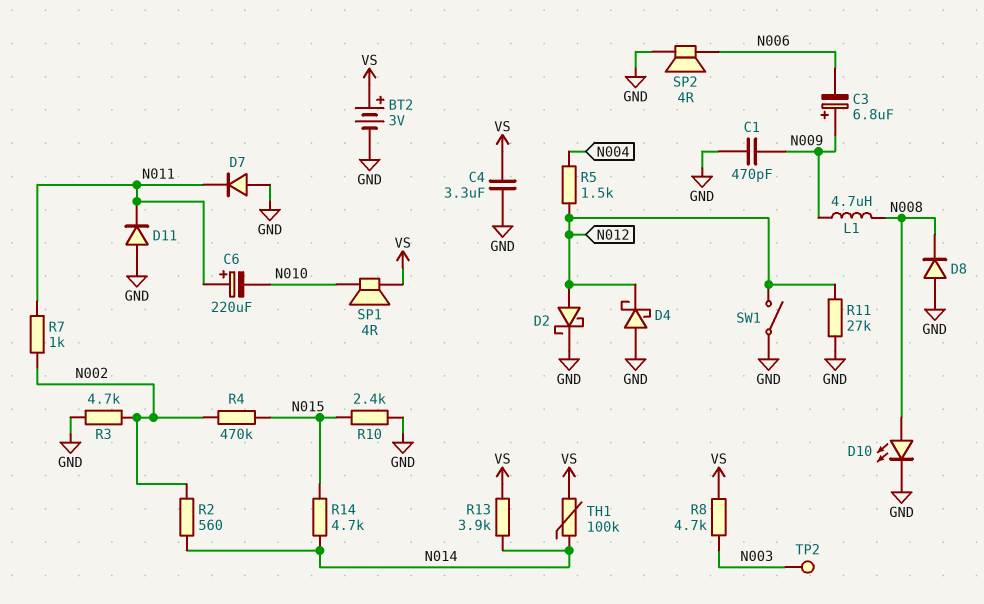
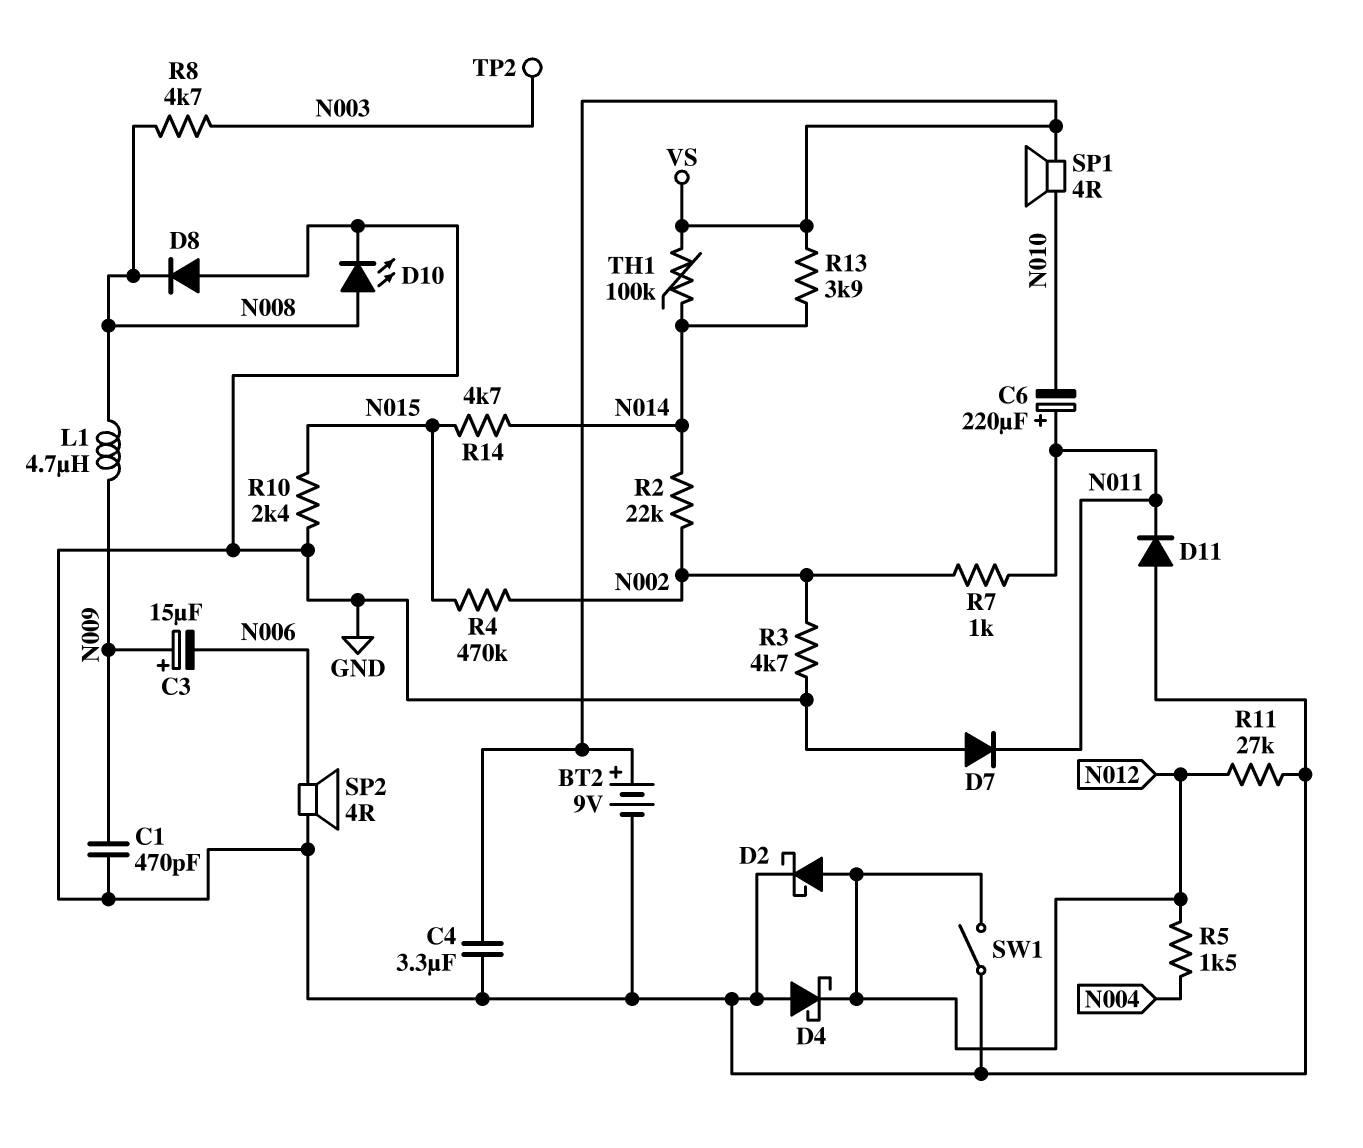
BT2: 3V (plus VS, minus GND) -> 9V (plus VS, minus GND)
C3: 6.8uF (plus N009, minus N006) -> 15uF (plus N009, minus N006)
R2: 560 (N002, N014) -> 22k (N002, N014)
R8: 4.7k (N003, VS) -> 4.7k (N003, N008)

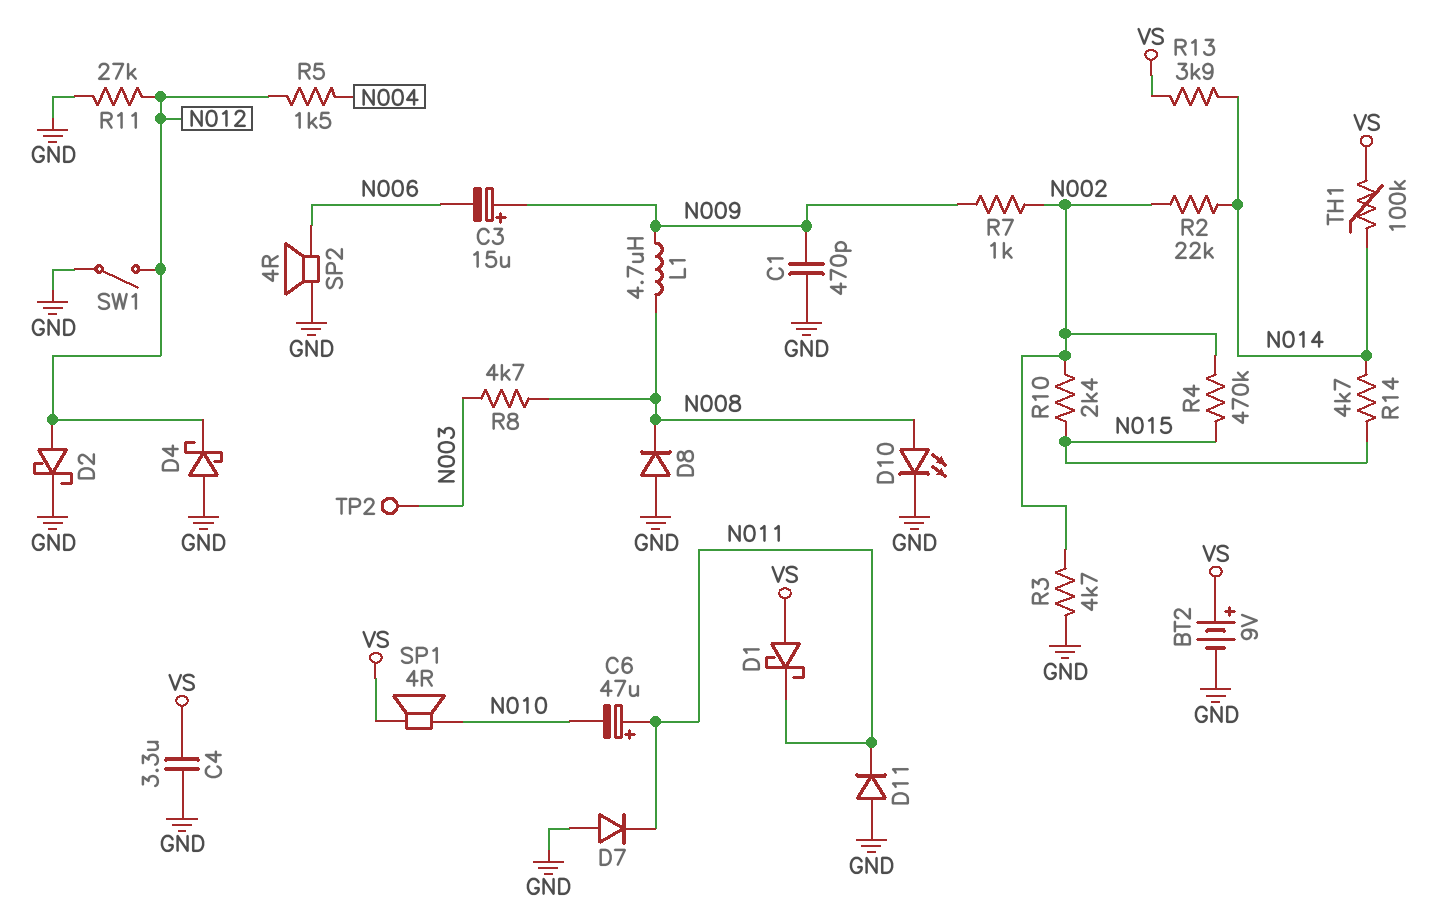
C6: 220uF (plus N011, minus N010) -> 47uF (plus N011, minus N010)
D1: none -> schottky (A VS, K N011)
R7: 1k (N002, N011) -> 1k (N002, N009)
R10: 2.4k (GND, N015) -> 2.4k (N002, N015)

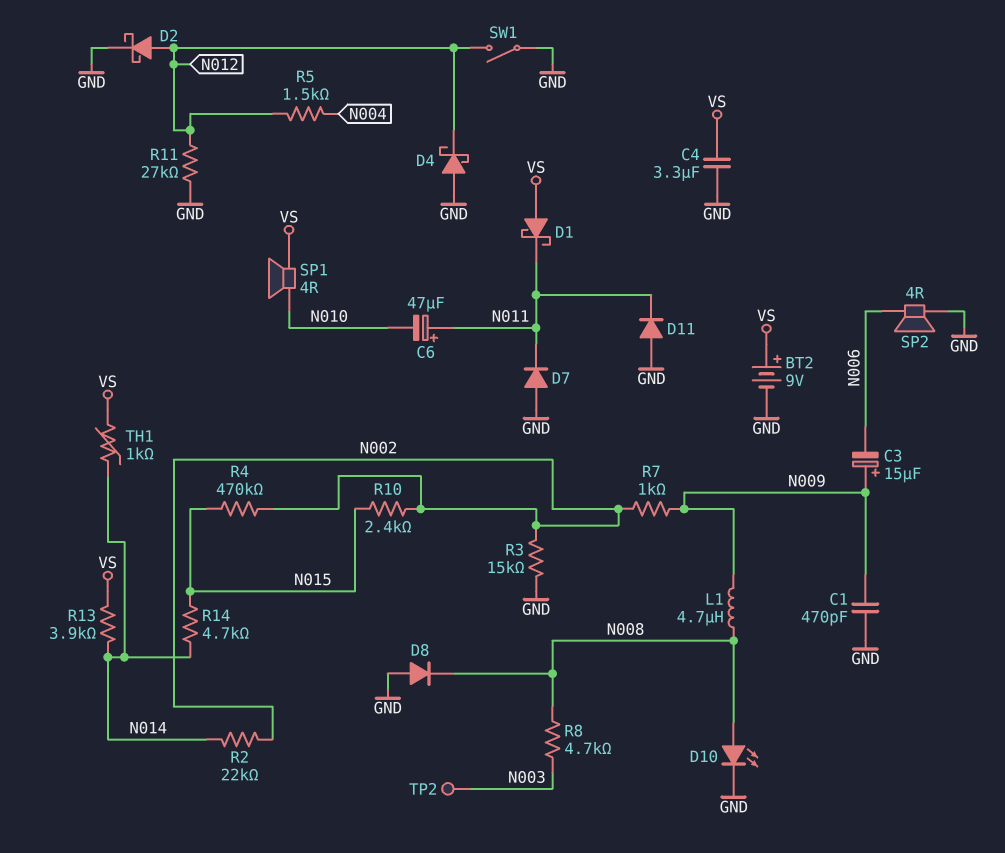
R3: 4.7k (GND, N002) -> 15k (GND, N002)
TH1: 100k (N014, VS) -> 1k (N014, VS)

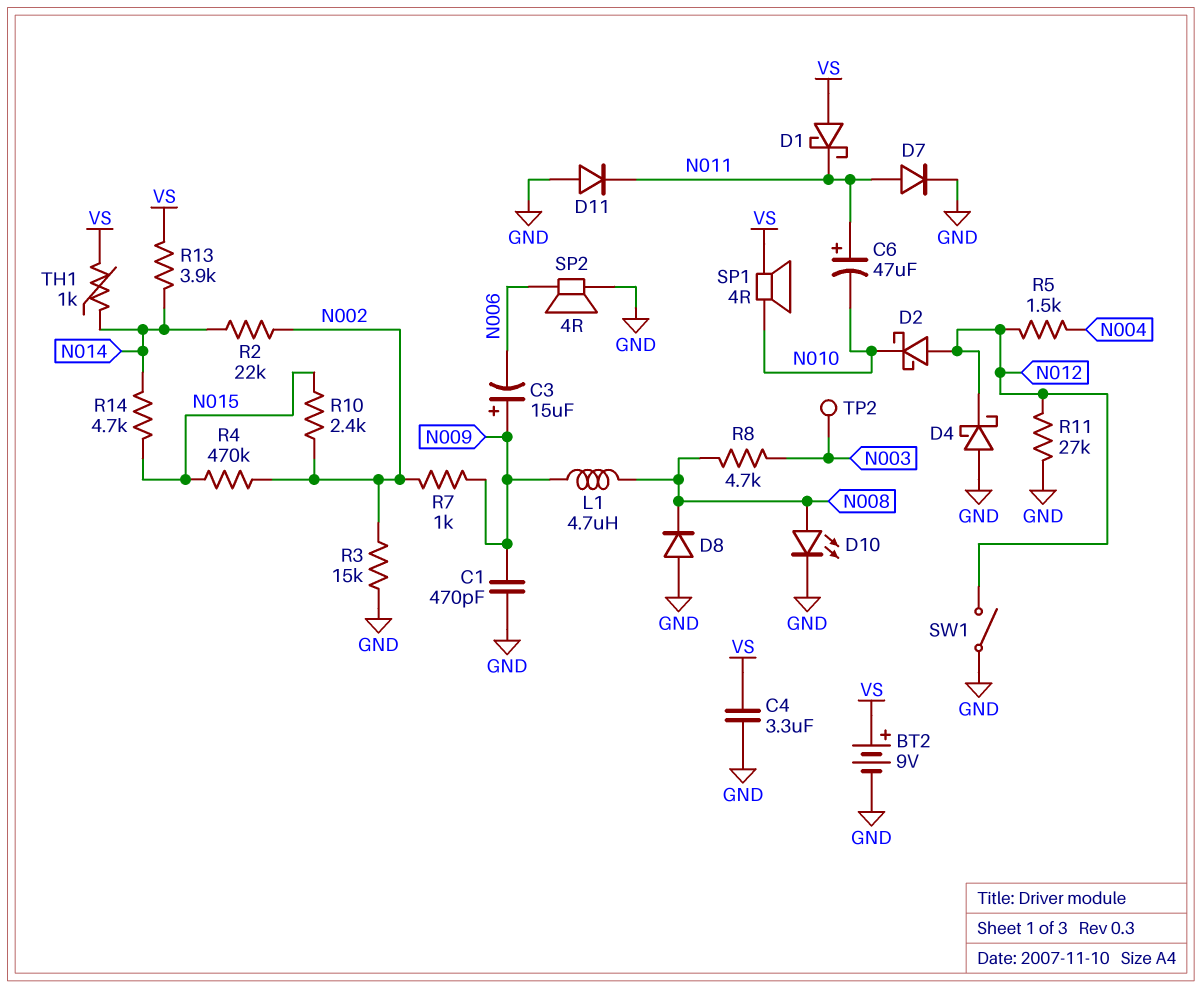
D2: schottky (A N012, K GND) -> schottky (A N012, K N010)
D7: diode (A GND, K N011) -> diode (A N011, K GND)

